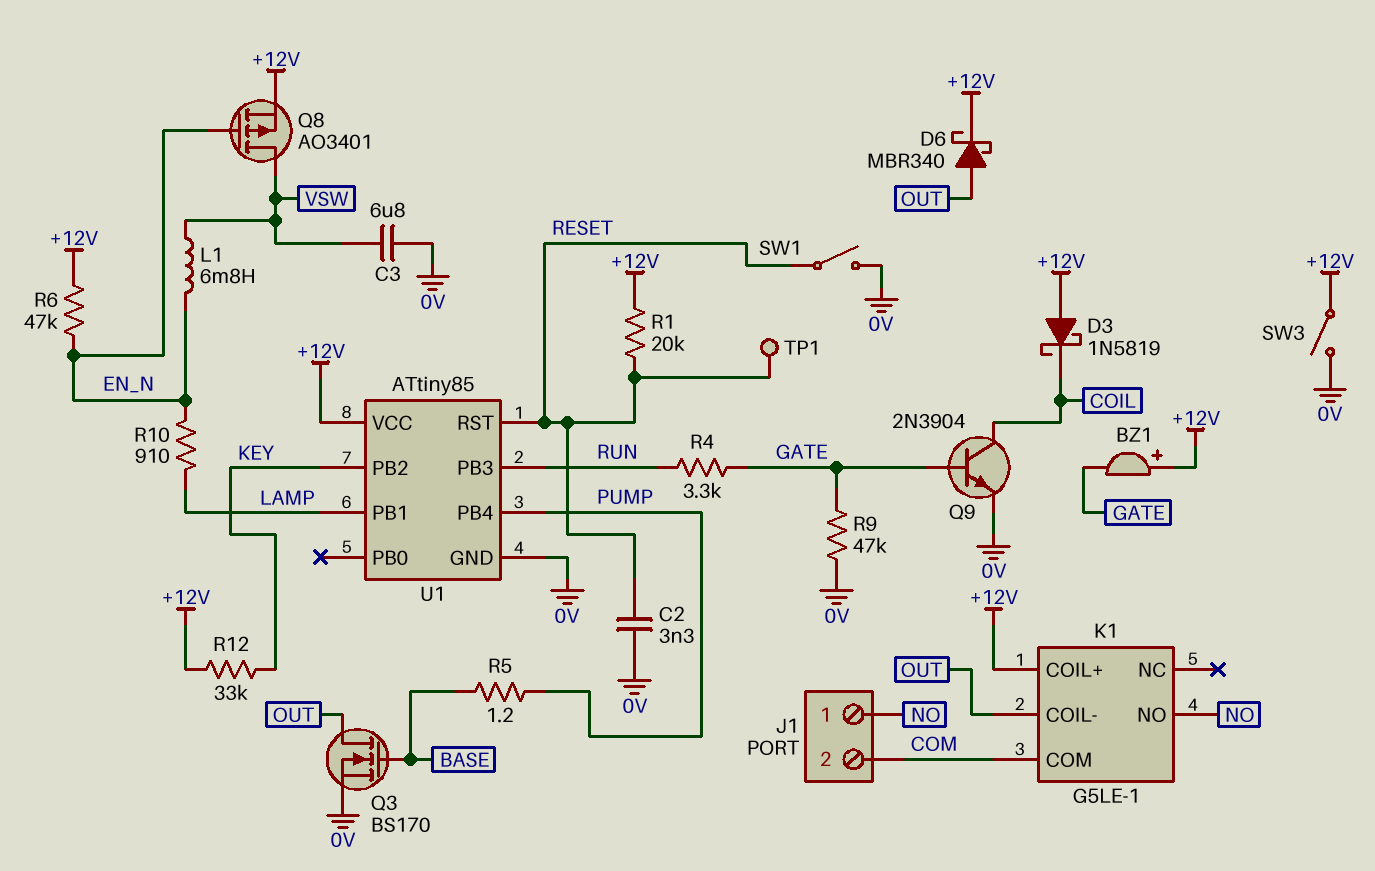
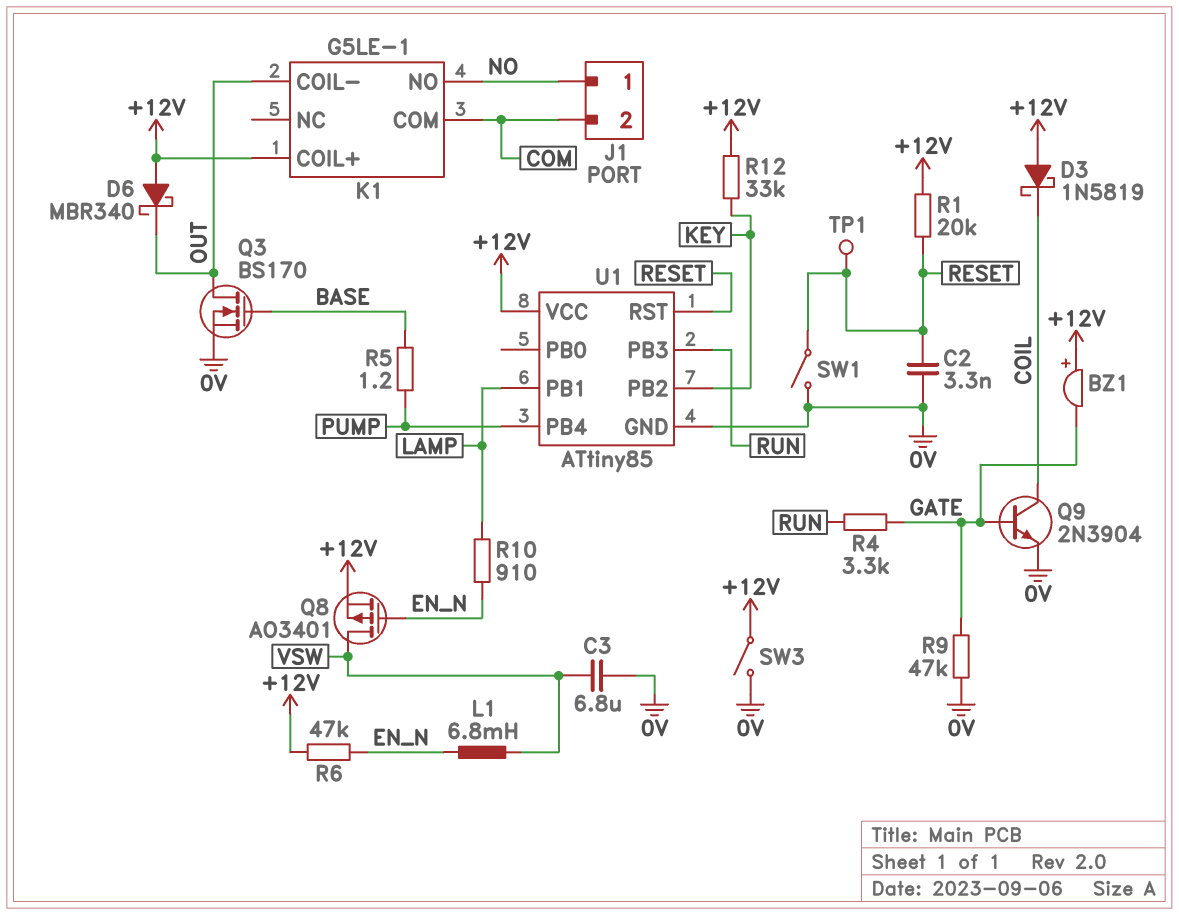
D6: schottky MBR340 (A OUT, K +12V) -> schottky MBR340 (A +12V, K OUT)

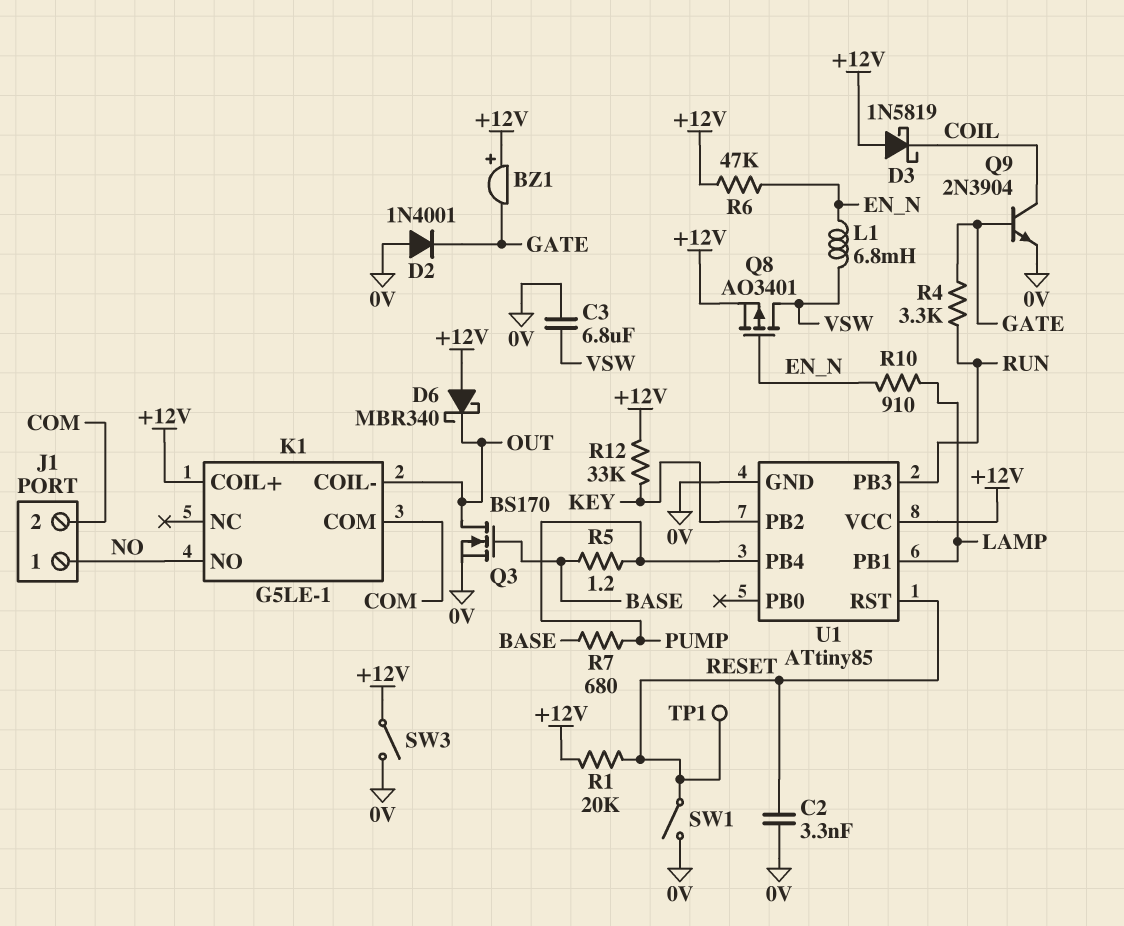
D2: none -> diode 1N4001 (A 0V, K GATE)
R7: none -> 680 (BASE, PUMP)
R9: 47k (0V, GATE) -> none

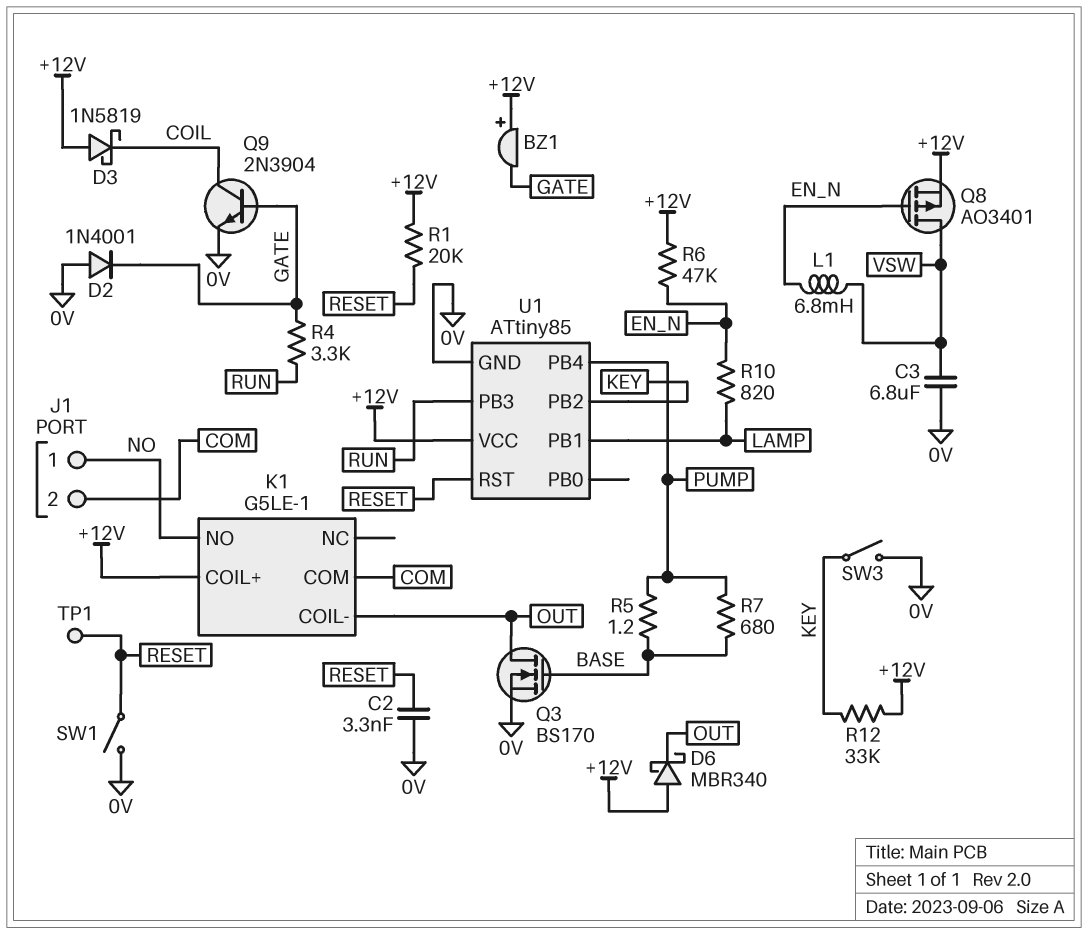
R10: 910 (EN_N, LAMP) -> 820 (EN_N, LAMP)
SW3: switch (+12V, 0V) -> switch (0V, KEY)

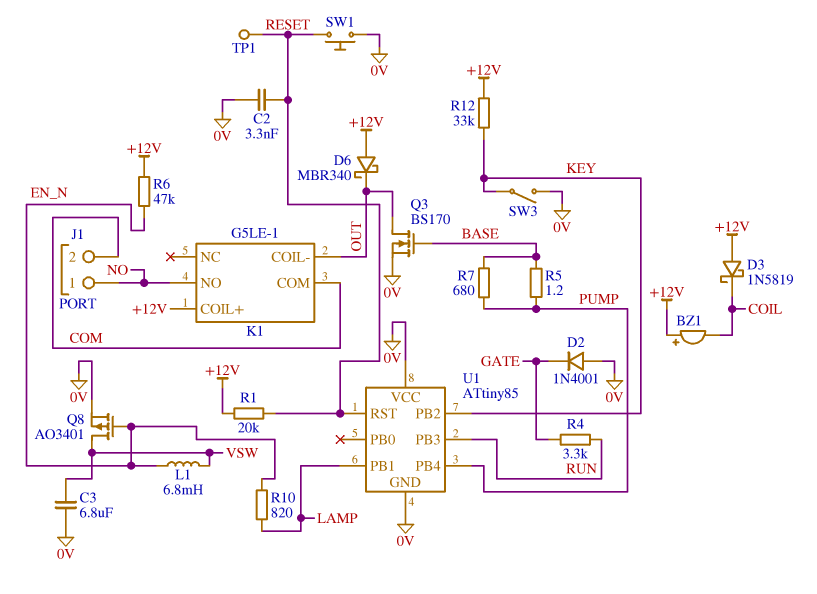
BZ1: buzzer (plus +12V, minus GATE) -> buzzer (plus +12V, minus COIL)
Q8: PMOS AO3401 (G EN_N, D VSW, S +12V) -> PMOS AO3401 (G EN_N, D VSW, S 0V)
Q9: NPN 2N3904 (B GATE, C COIL, E 0V) -> none
SW1: switch (0V, RESET) -> button (0V, RESET)
U1 pin VCC: +12V -> 0V

